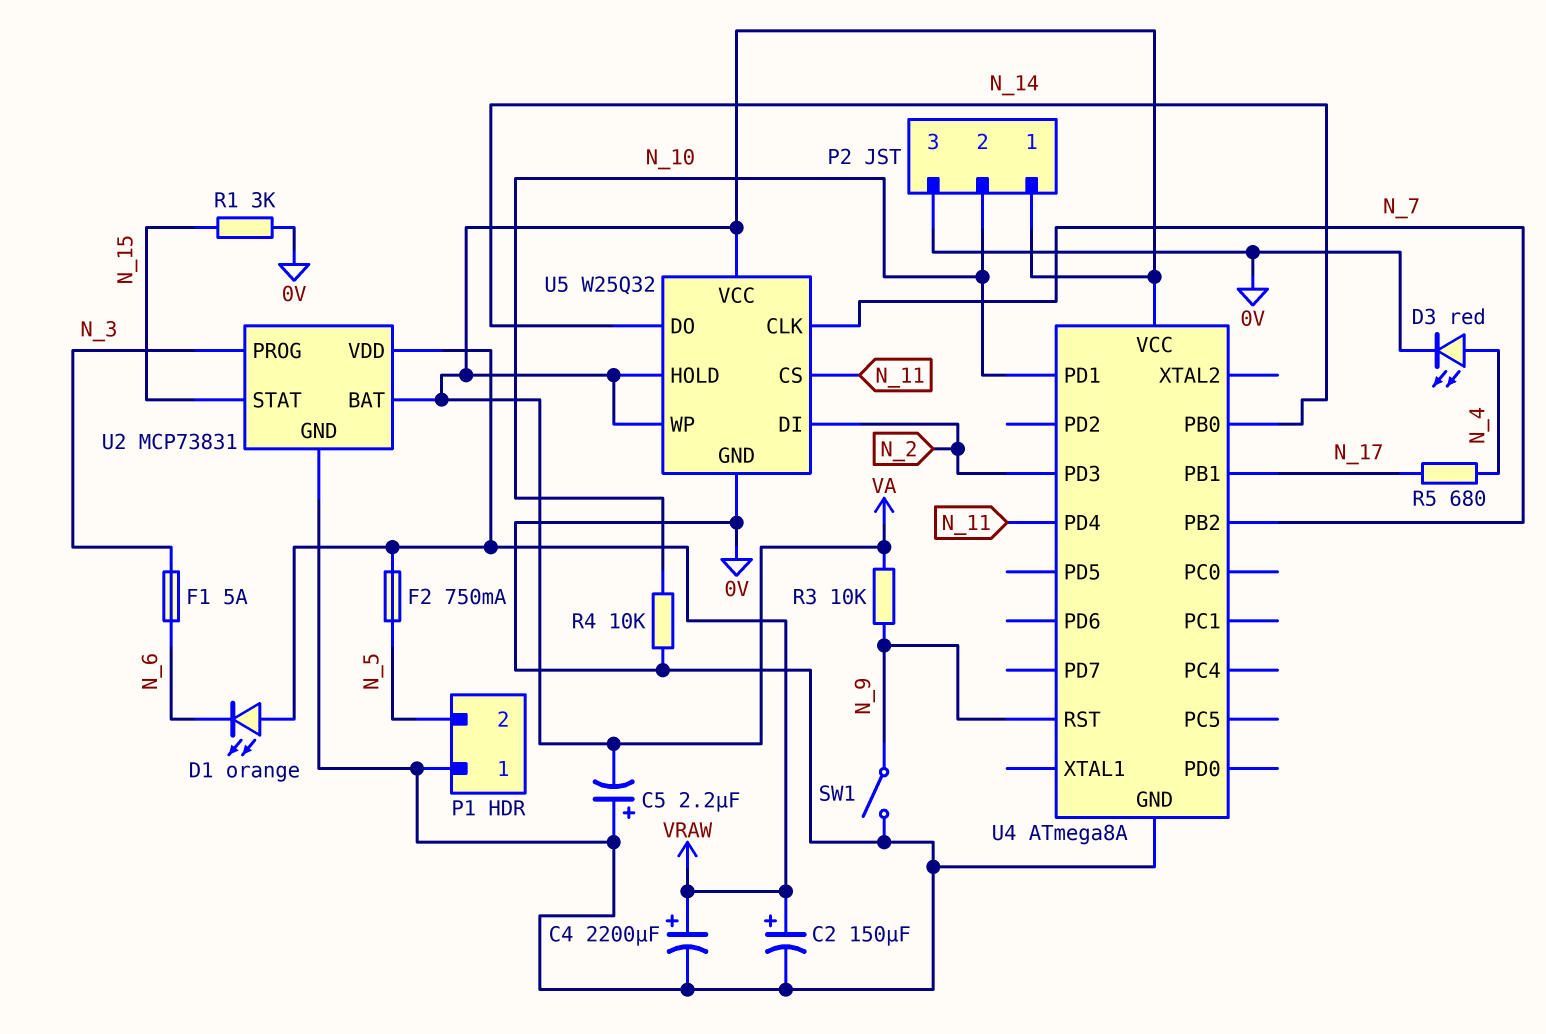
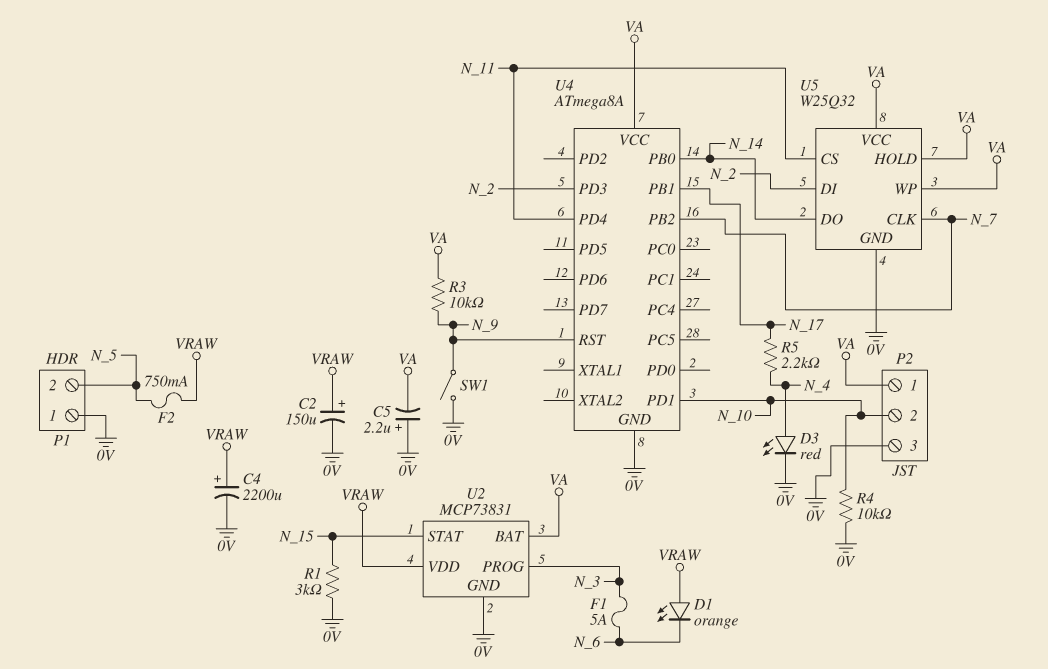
R5: 680 (N_4, N_17) -> 2.2k (N_4, N_17)

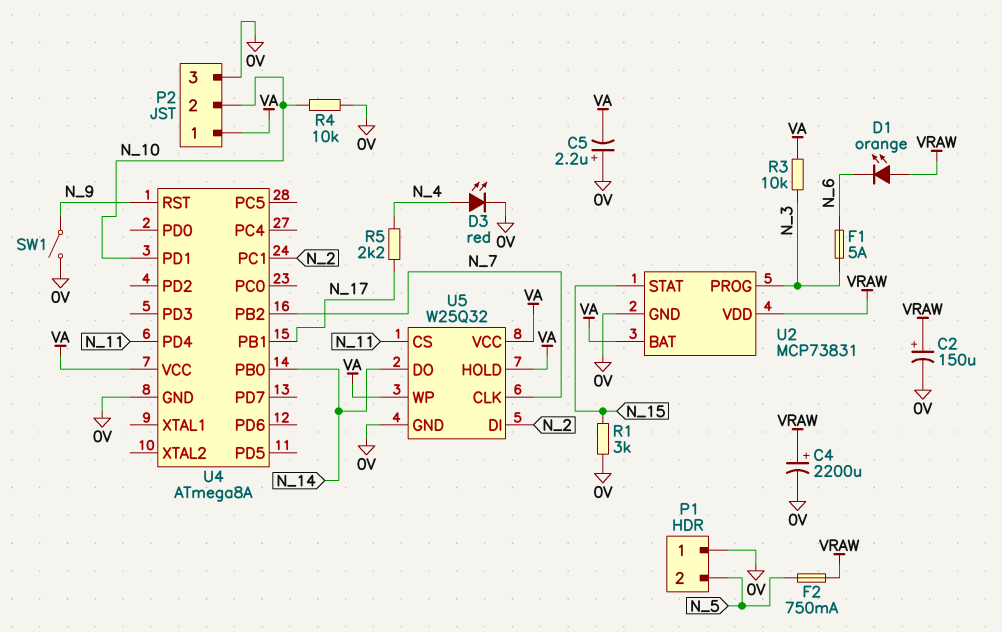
R3: 10k (N_9, VA) -> 10k (N_3, VA)
U4 pin PC1: none -> N_2
U4 pin PD3: N_2 -> none

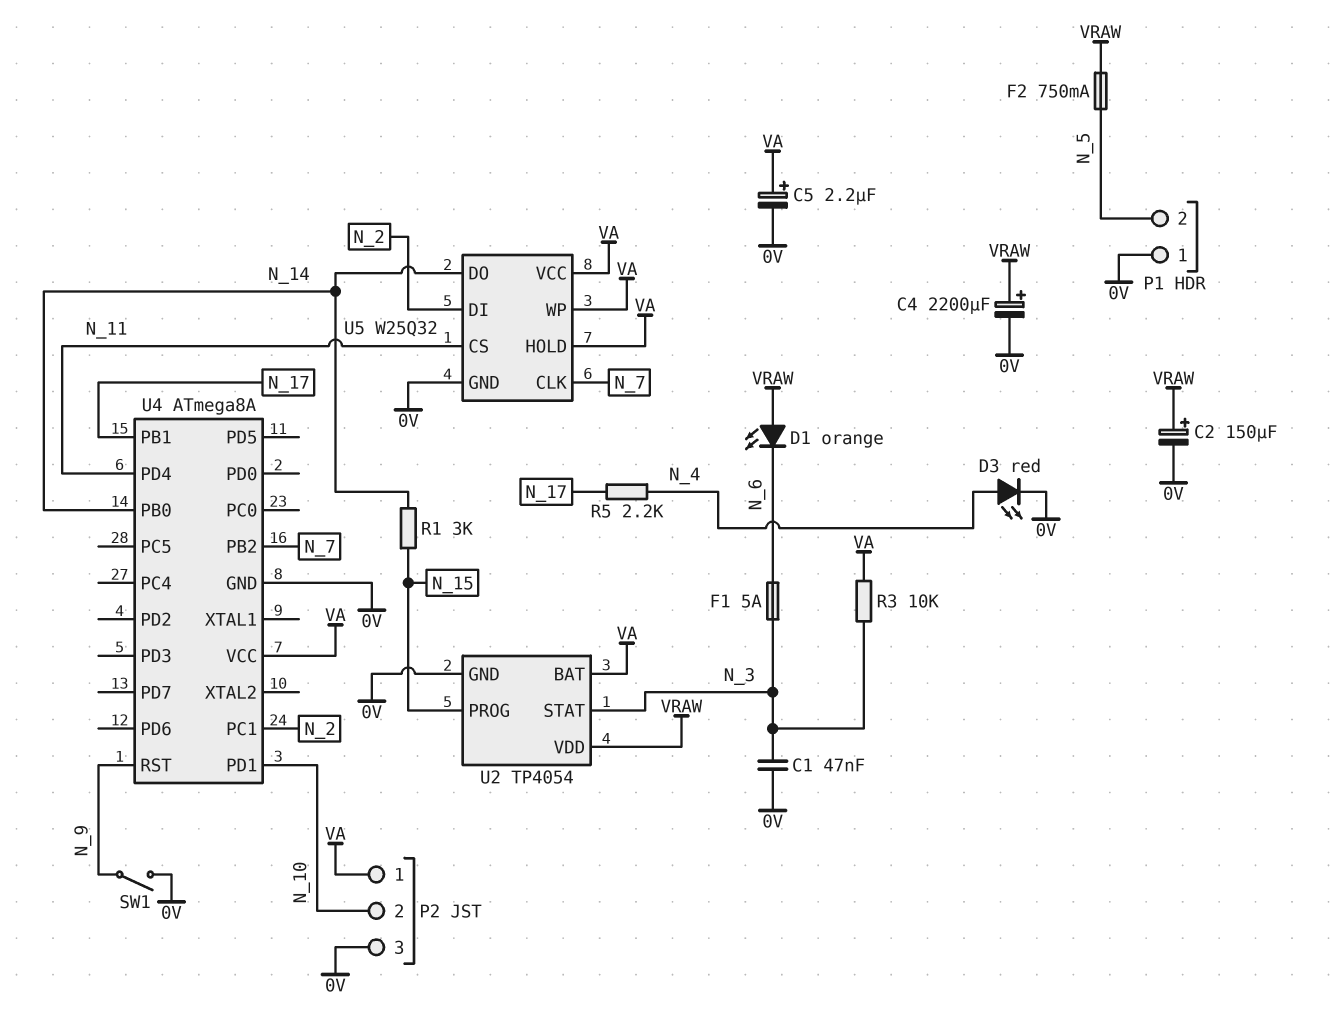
C1: none -> 47nF (0V, N_3)
C5: 2.2uF (plus 0V, minus VA) -> 2.2uF (plus VA, minus 0V)
R1: 3k (0V, N_15) -> 3k (N_14, N_15)
R4: 10k (0V, N_10) -> none
U2: MCP73831 -> TP4054
U2 pin PROG: N_3 -> N_15
U2 pin STAT: N_15 -> N_3

